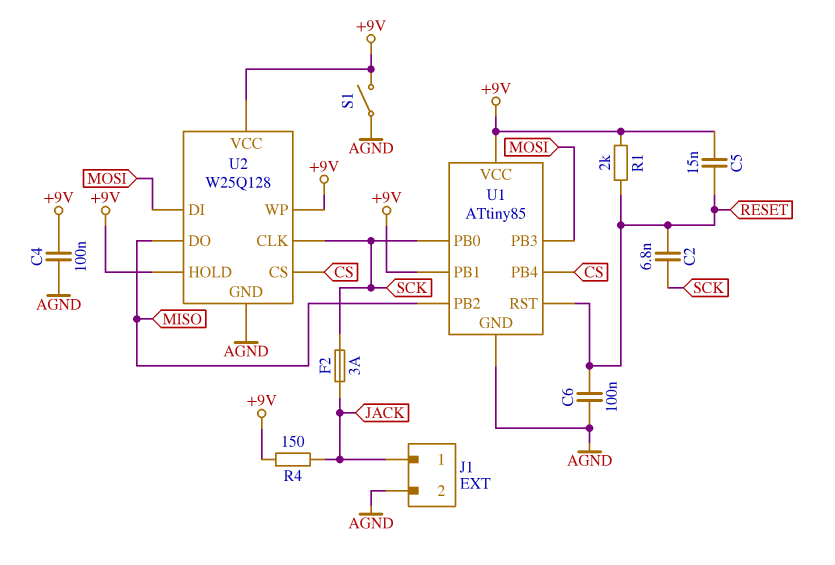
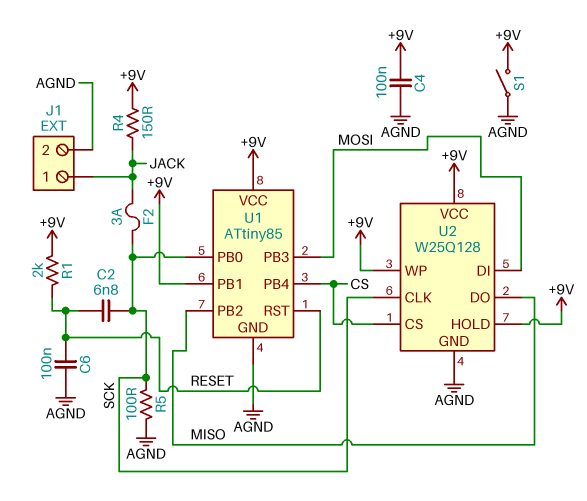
C5: 15nF (+9V, RESET) -> none
R5: none -> 100 (AGND, SCK)

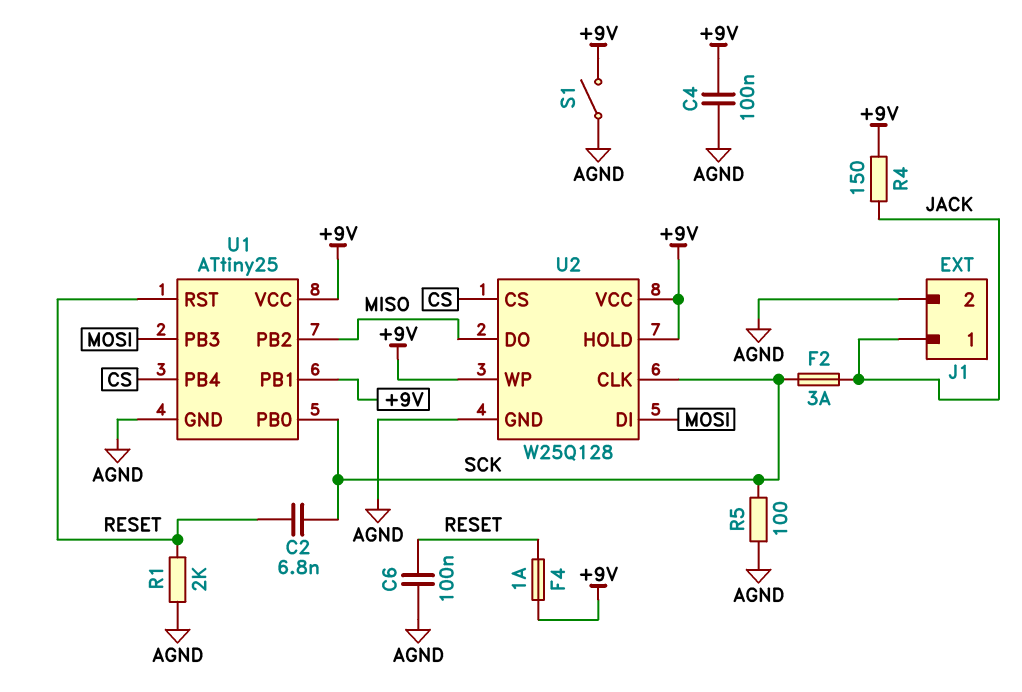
F4: none -> 1A (+9V, RESET)
R1: 2k (+9V, RESET) -> 2k (AGND, RESET)
U1: ATtiny85 -> ATtiny25

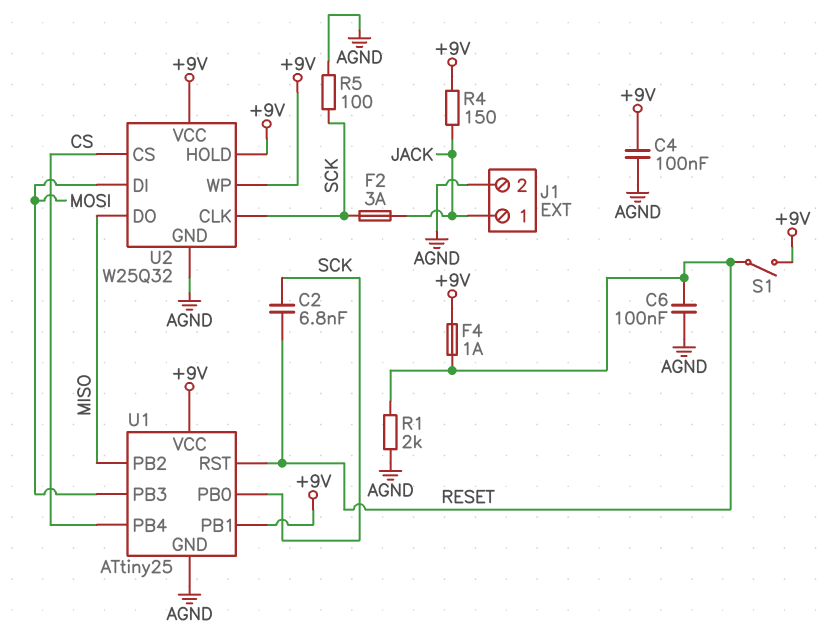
S1: switch (+9V, AGND) -> switch (+9V, RESET)
U2: W25Q128 -> W25Q32

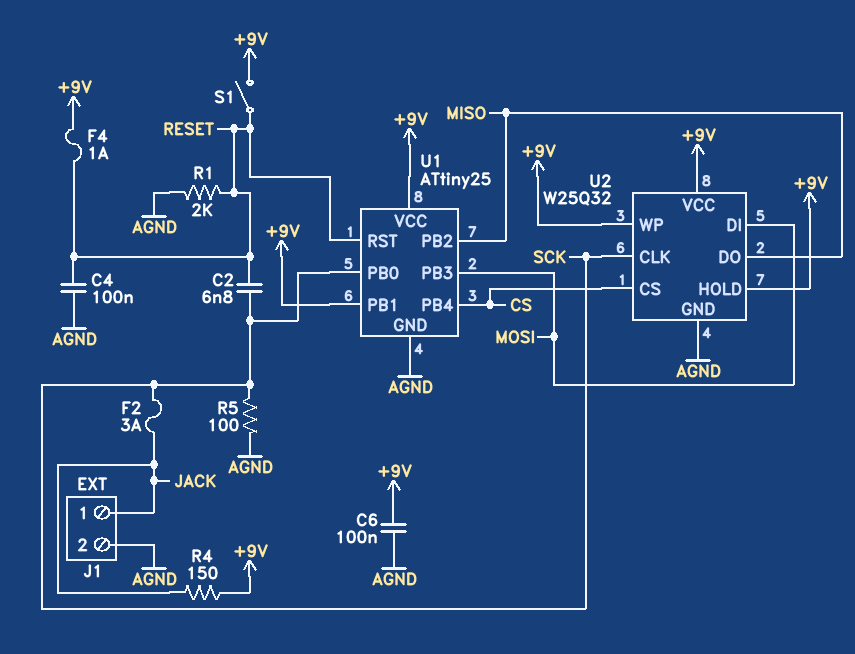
C4: 100nF (+9V, AGND) -> 100nF (AGND, RESET)
C6: 100nF (AGND, RESET) -> 100nF (+9V, AGND)

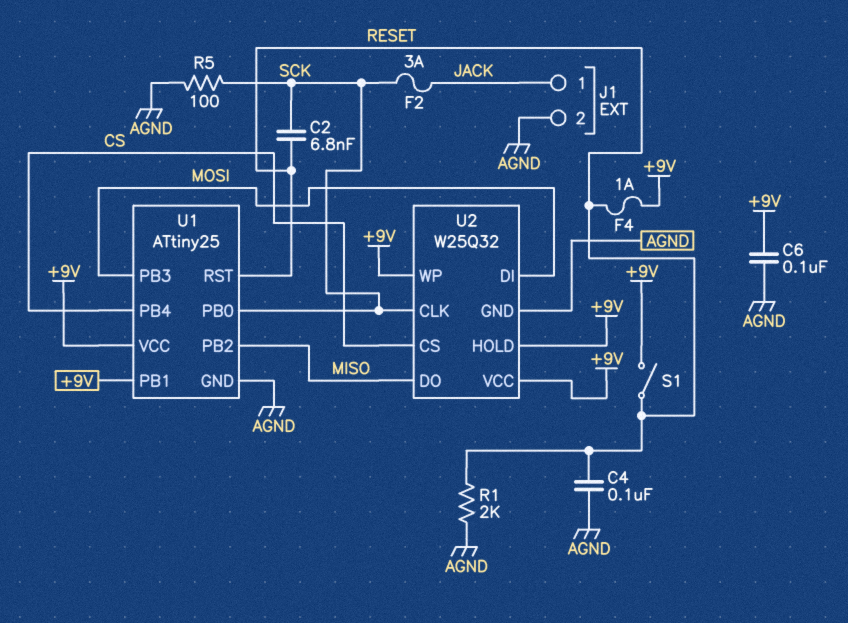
R4: 150 (+9V, JACK) -> none

